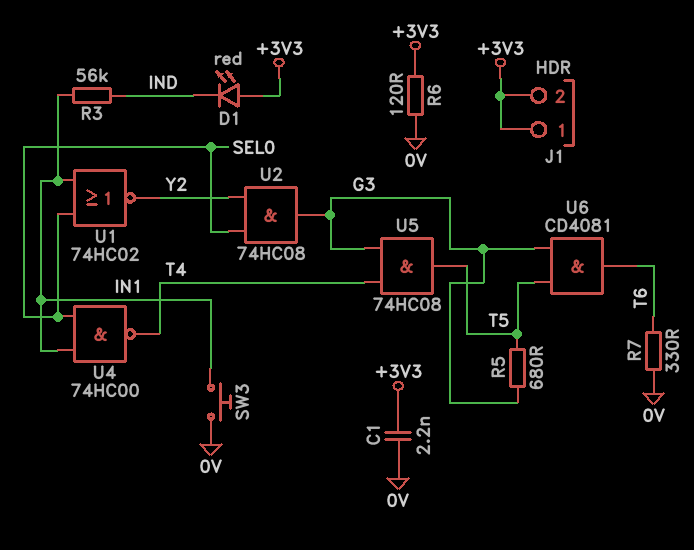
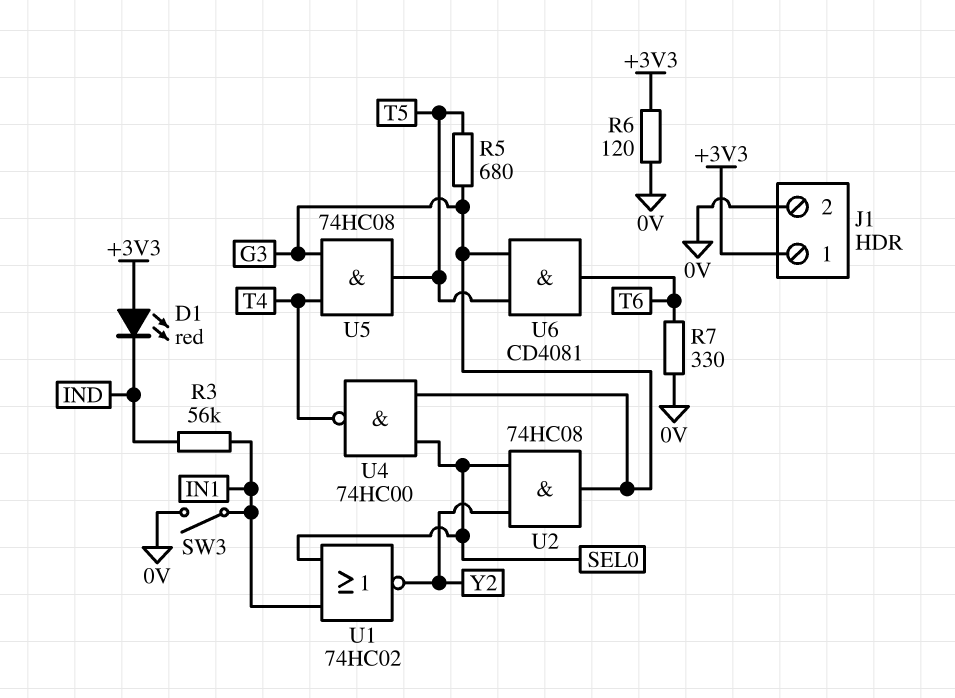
C1: 2.2nF (+3V3, 0V) -> none
J1 pin 2: +3V3 -> 0V
SW3: button (0V, IN1) -> switch (0V, IN1)
U4: NAND 74HC00 (in IN1, in SEL0, out T4) -> NAND 74HC00 (in G3, in SEL0, out T4)

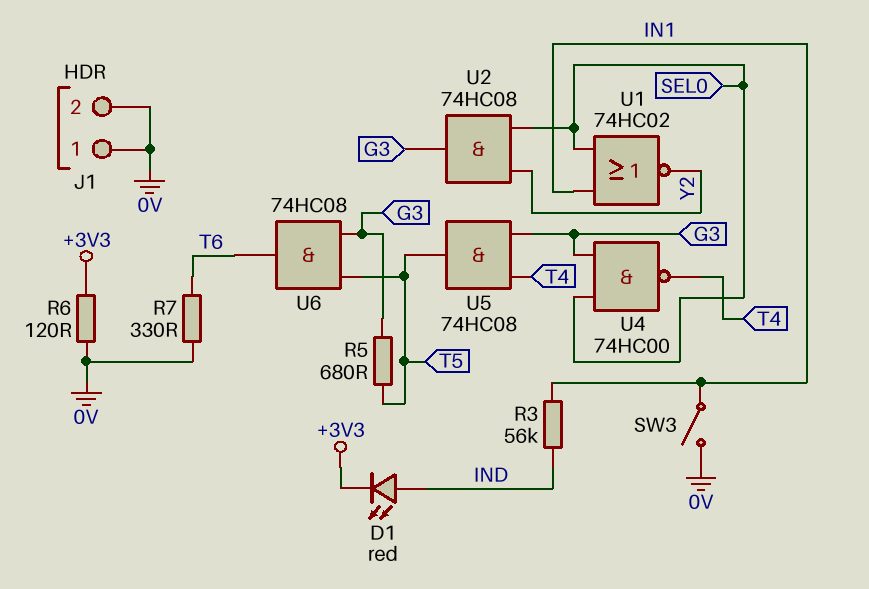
D1: LED red (A +3V3, K IND) -> LED red (A IND, K +3V3)
J1 pin 1: +3V3 -> 0V
U6: AND CD4081 (in G3, in T5, out T6) -> AND 74HC08 (in G3, in T5, out T6)

